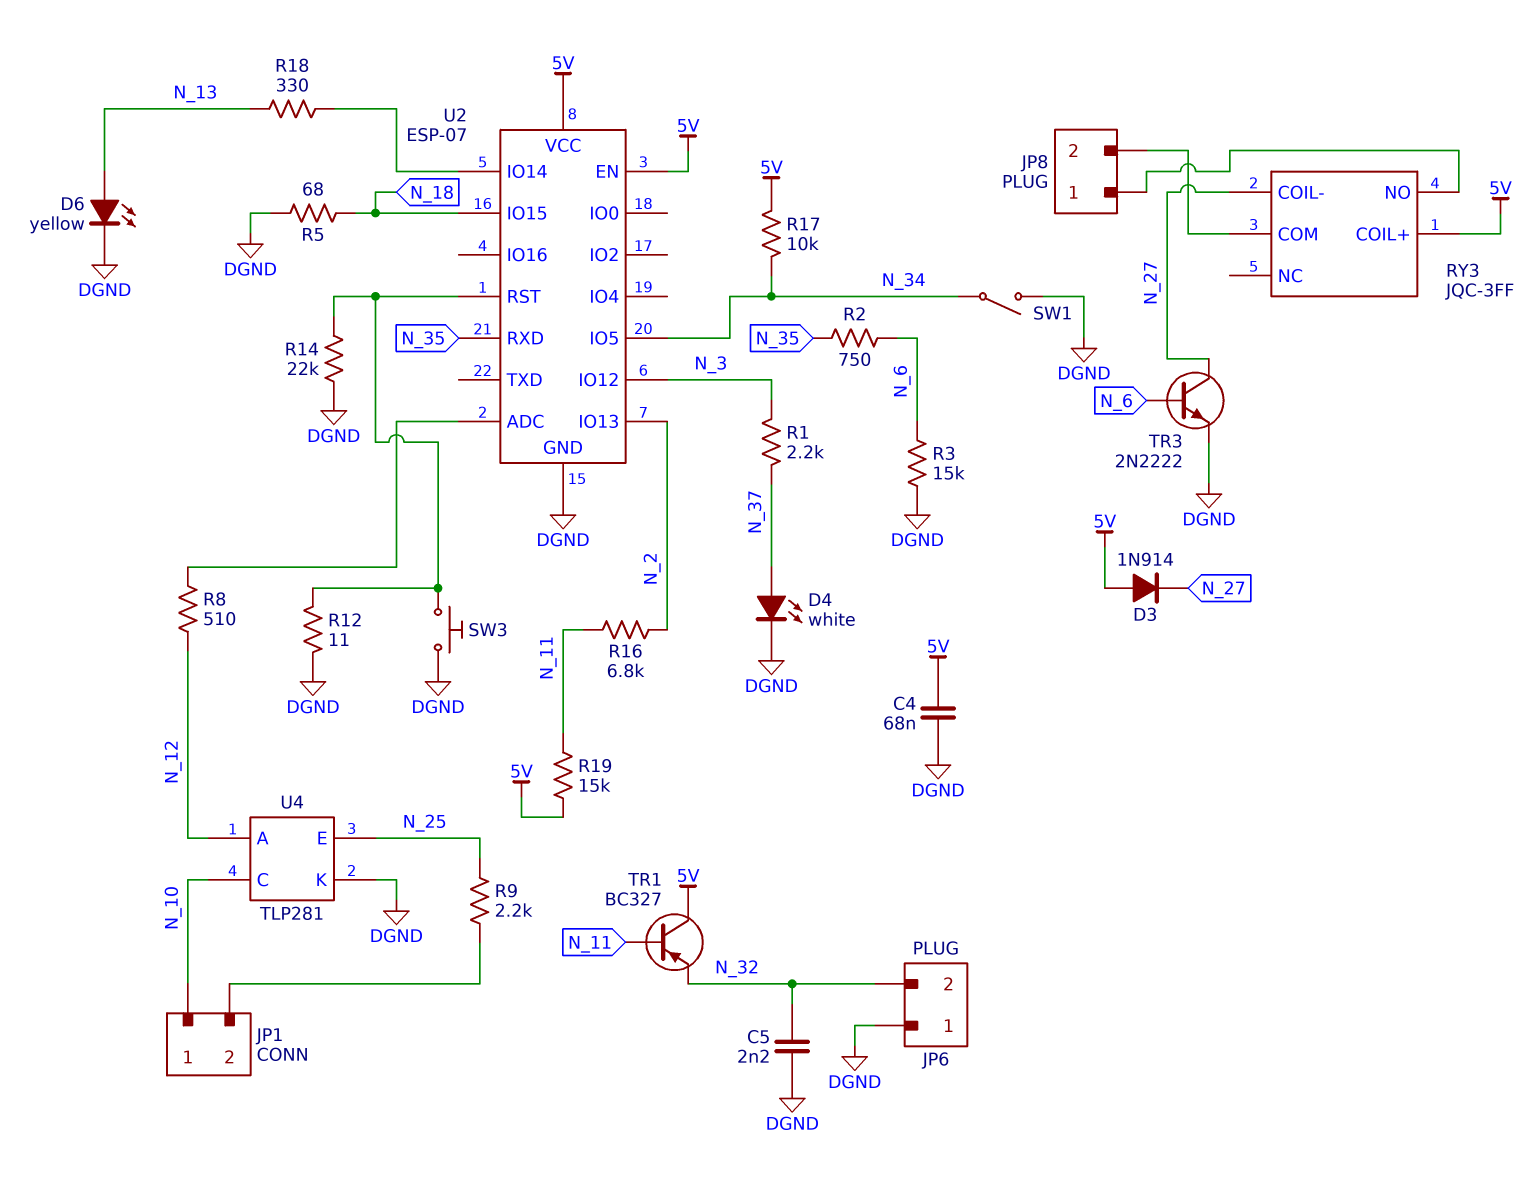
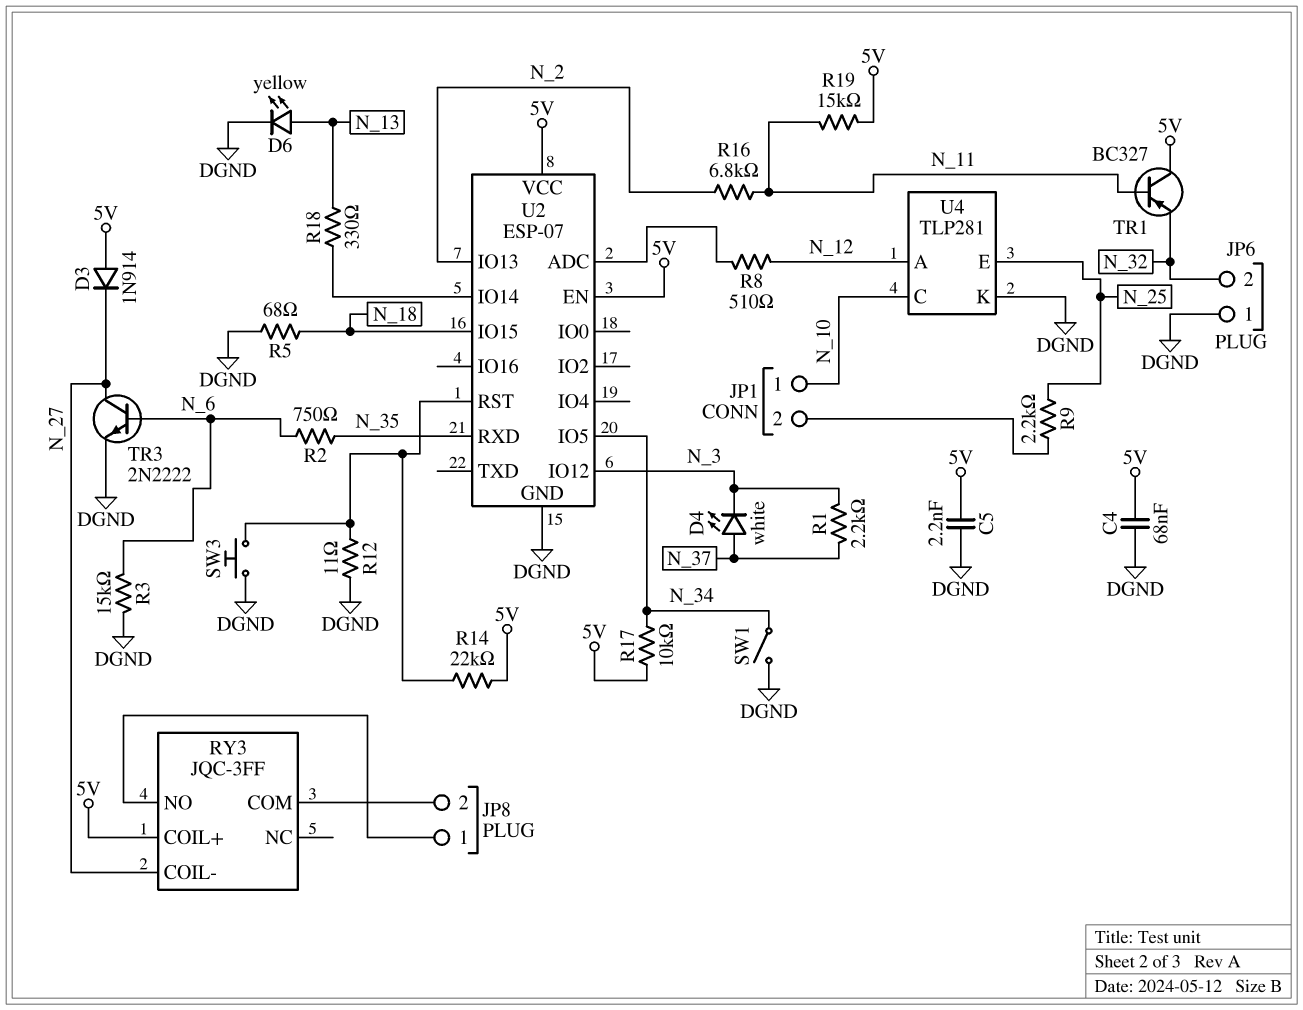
C5: 2.2nF (DGND, N_32) -> 2.2nF (5V, DGND)
D4: LED white (A N_37, K DGND) -> LED white (A N_37, K N_3)
R14: 22k (DGND, U2/RST) -> 22k (5V, U2/RST)

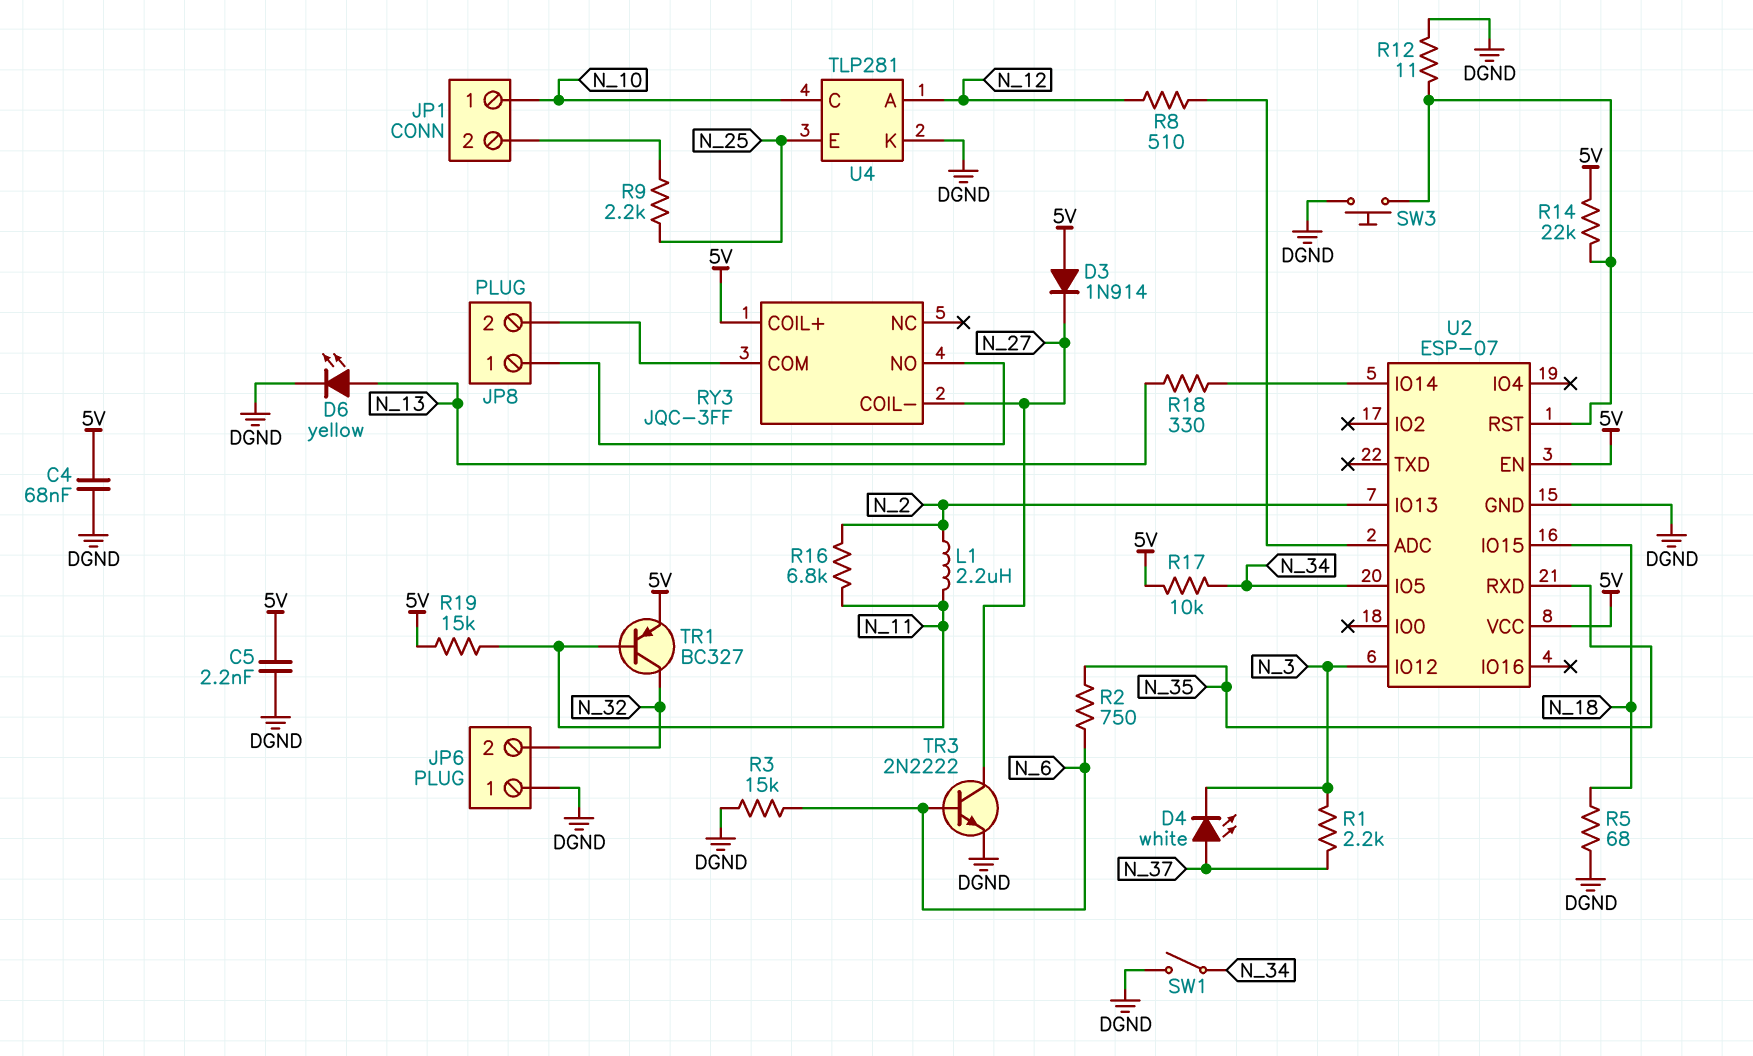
L1: none -> 2.2uH (N_2, N_11)
TR1: PNP BC327 (B N_11, C 5V, E N_32) -> PNP BC327 (B N_11, C N_32, E 5V)

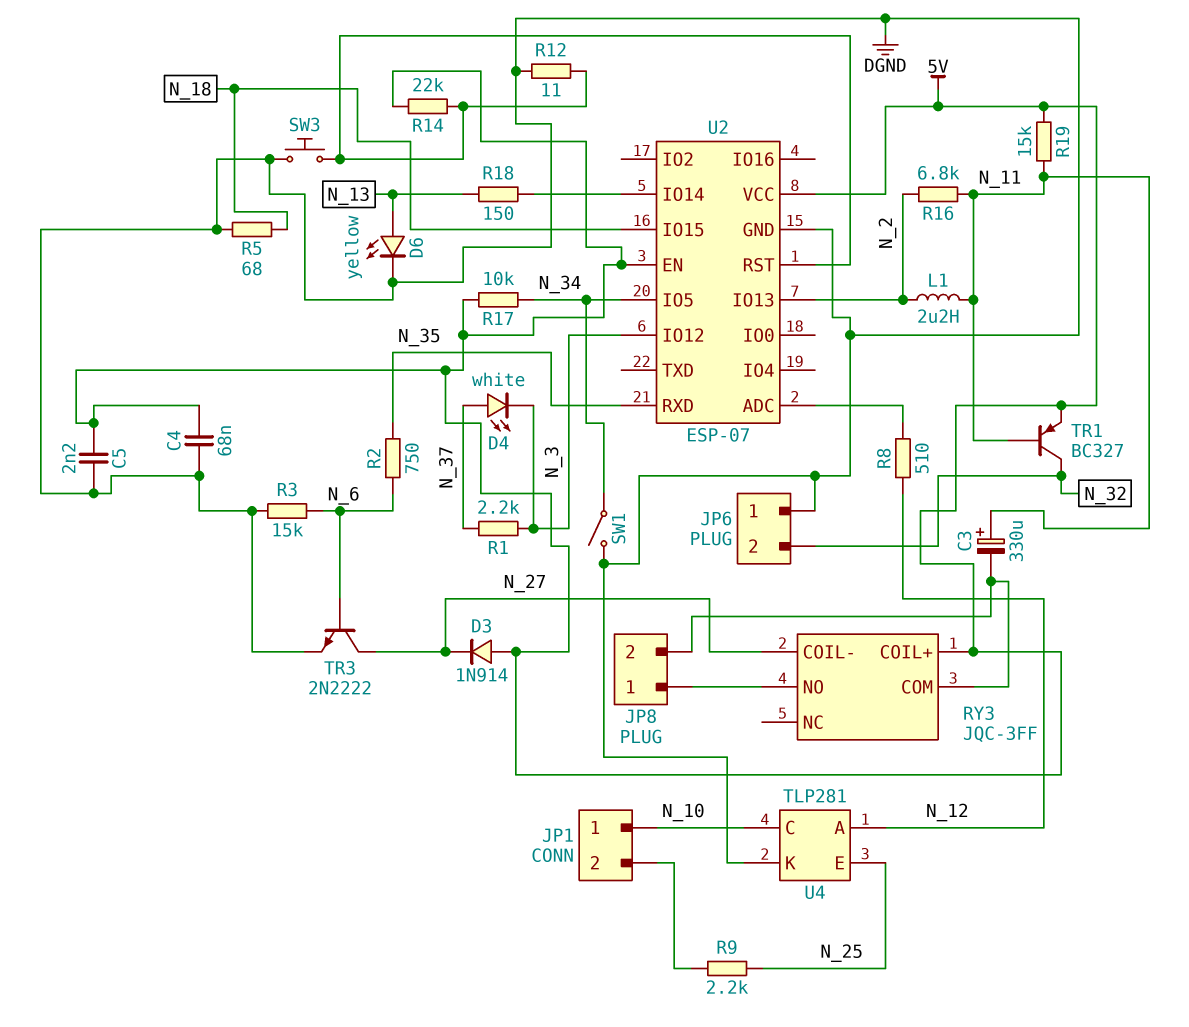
C3: none -> 330uF (plus N_11, minus JP8/2)
R18: 330 (N_13, U2/IO14) -> 150 (N_13, U2/IO14)

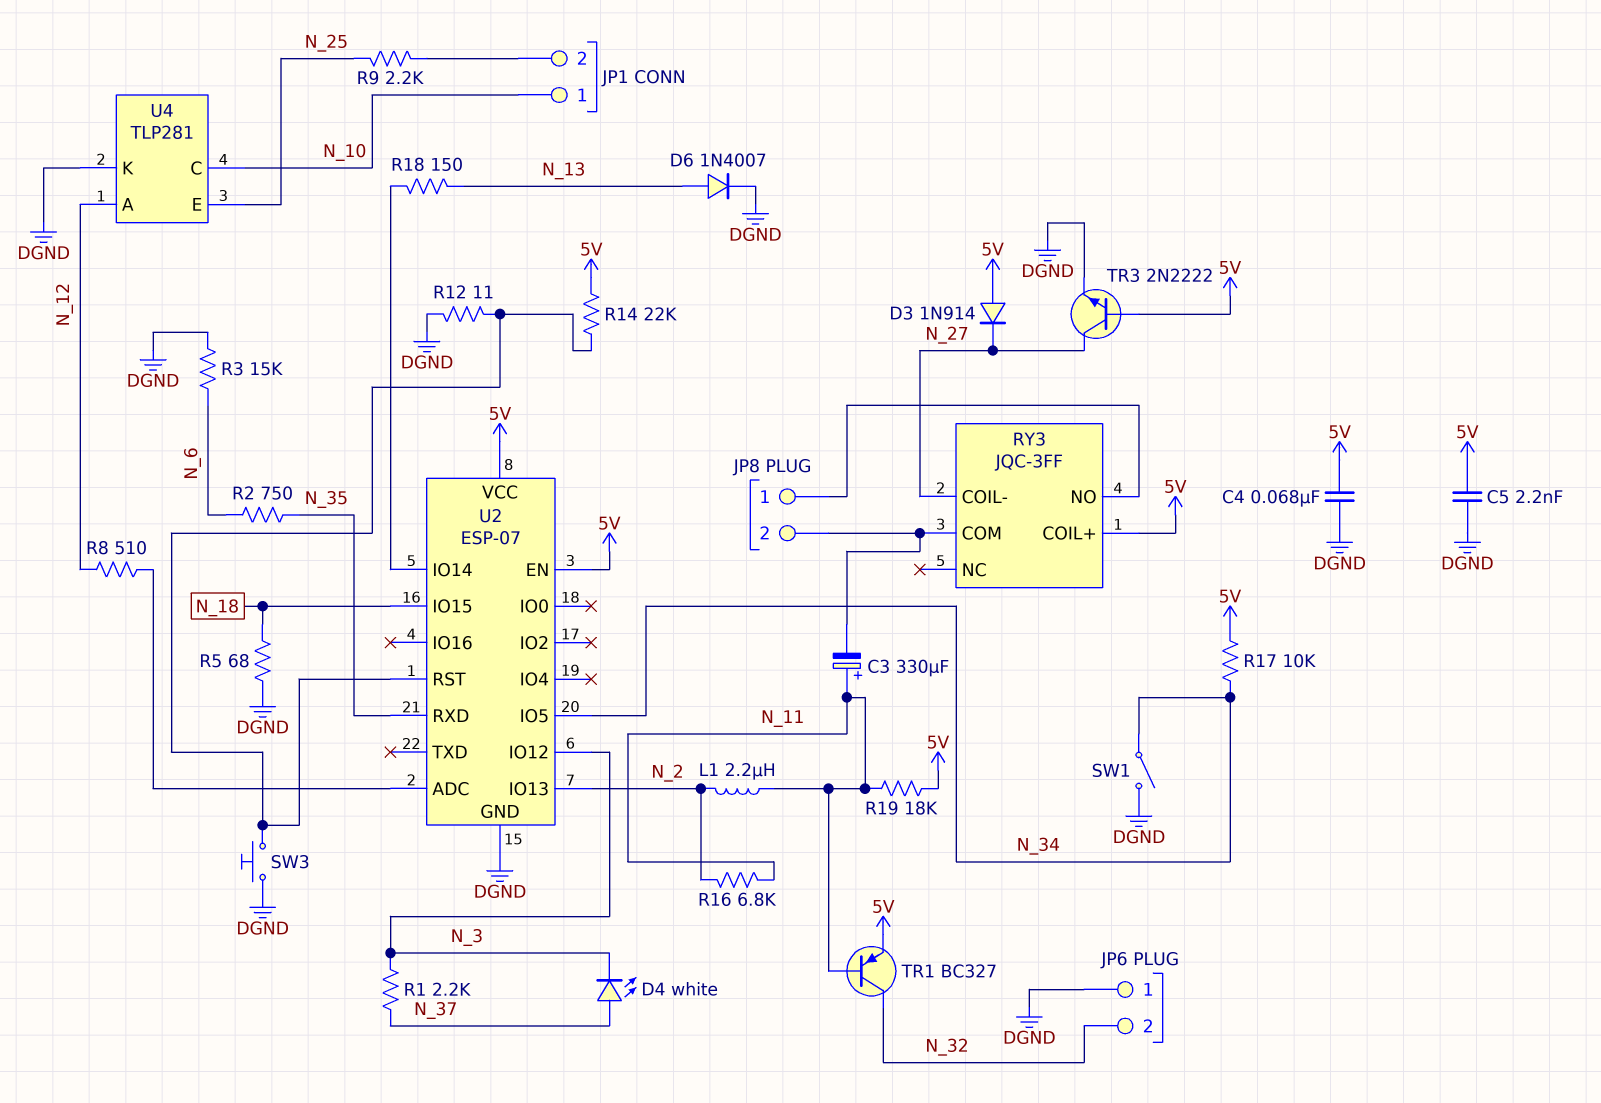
D6: LED yellow (A N_13, K DGND) -> diode 1N4007 (A N_13, K DGND)
R19: 15k (5V, N_11) -> 18k (5V, N_11)
TR3: NPN 2N2222 (B N_6, C N_27, E DGND) -> NPN 2N2222 (B 5V, C N_27, E DGND)

